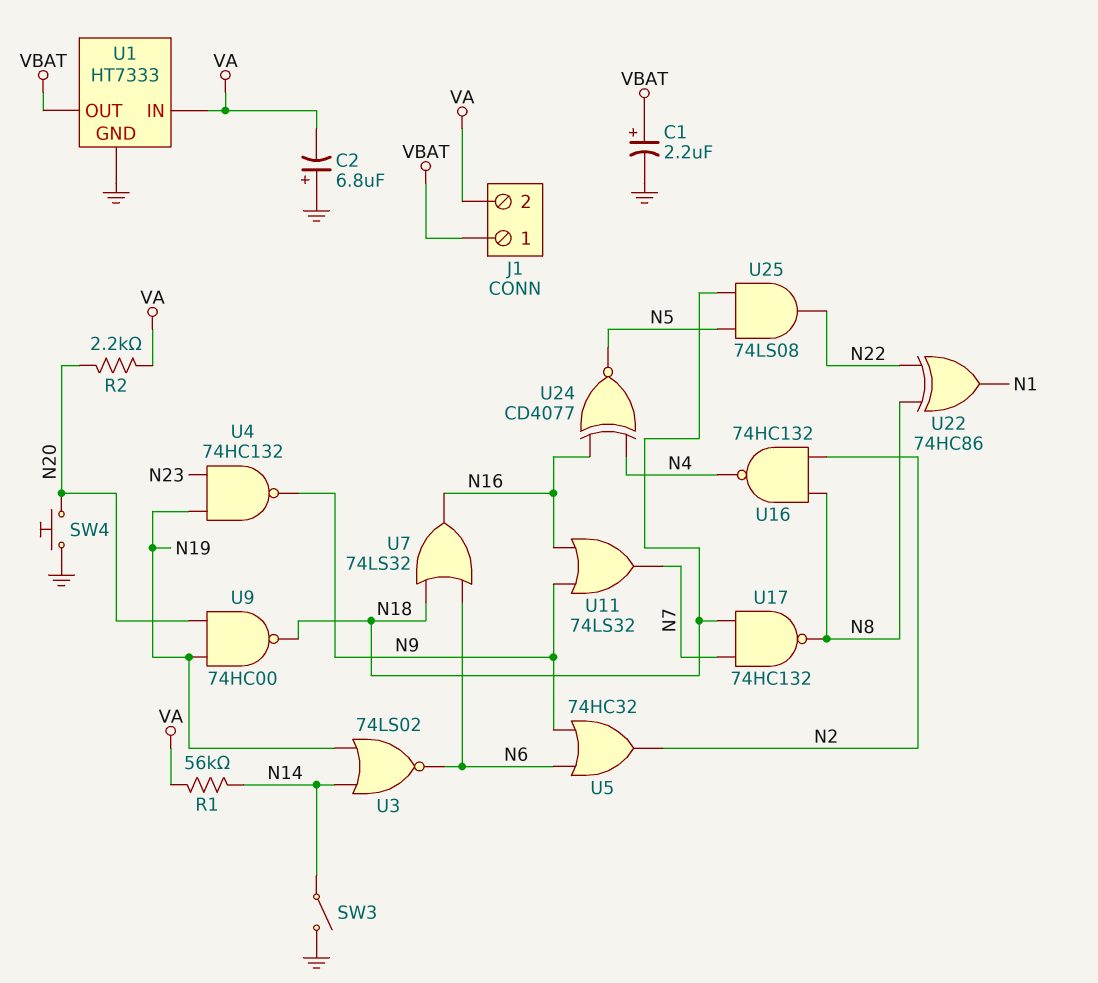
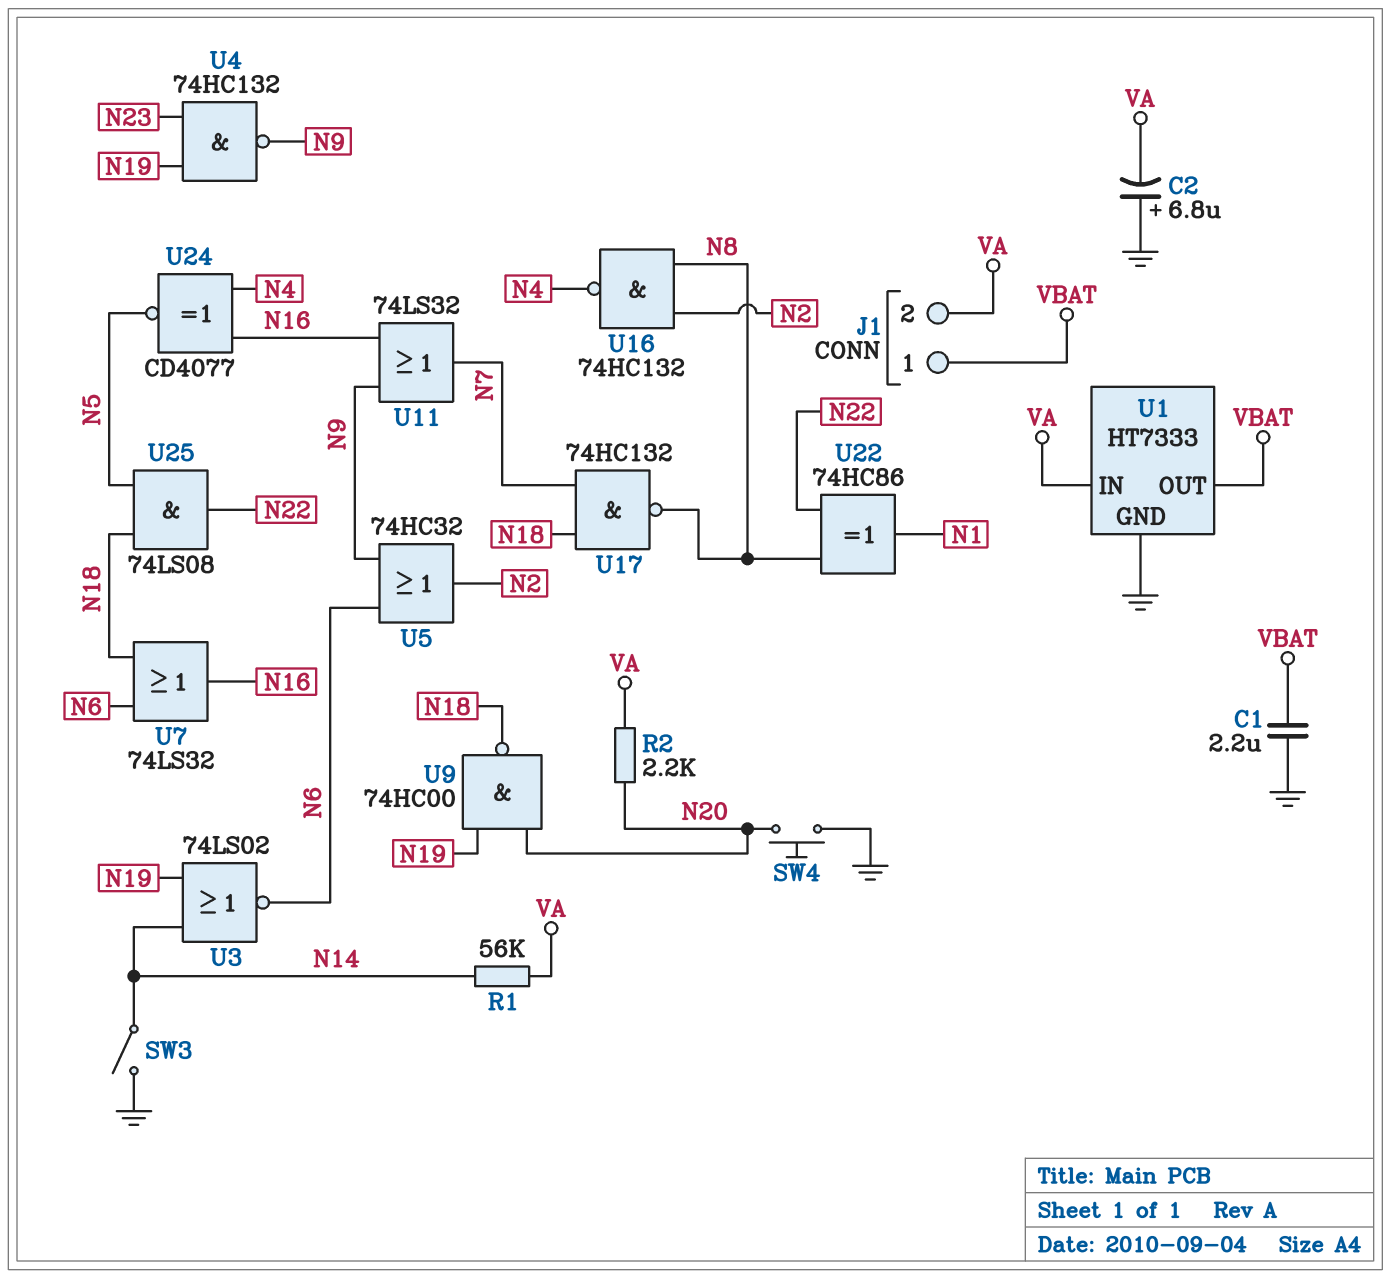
C1: 2.2uF (plus VBAT, minus GND) -> 2.2uF (GND, VBAT)

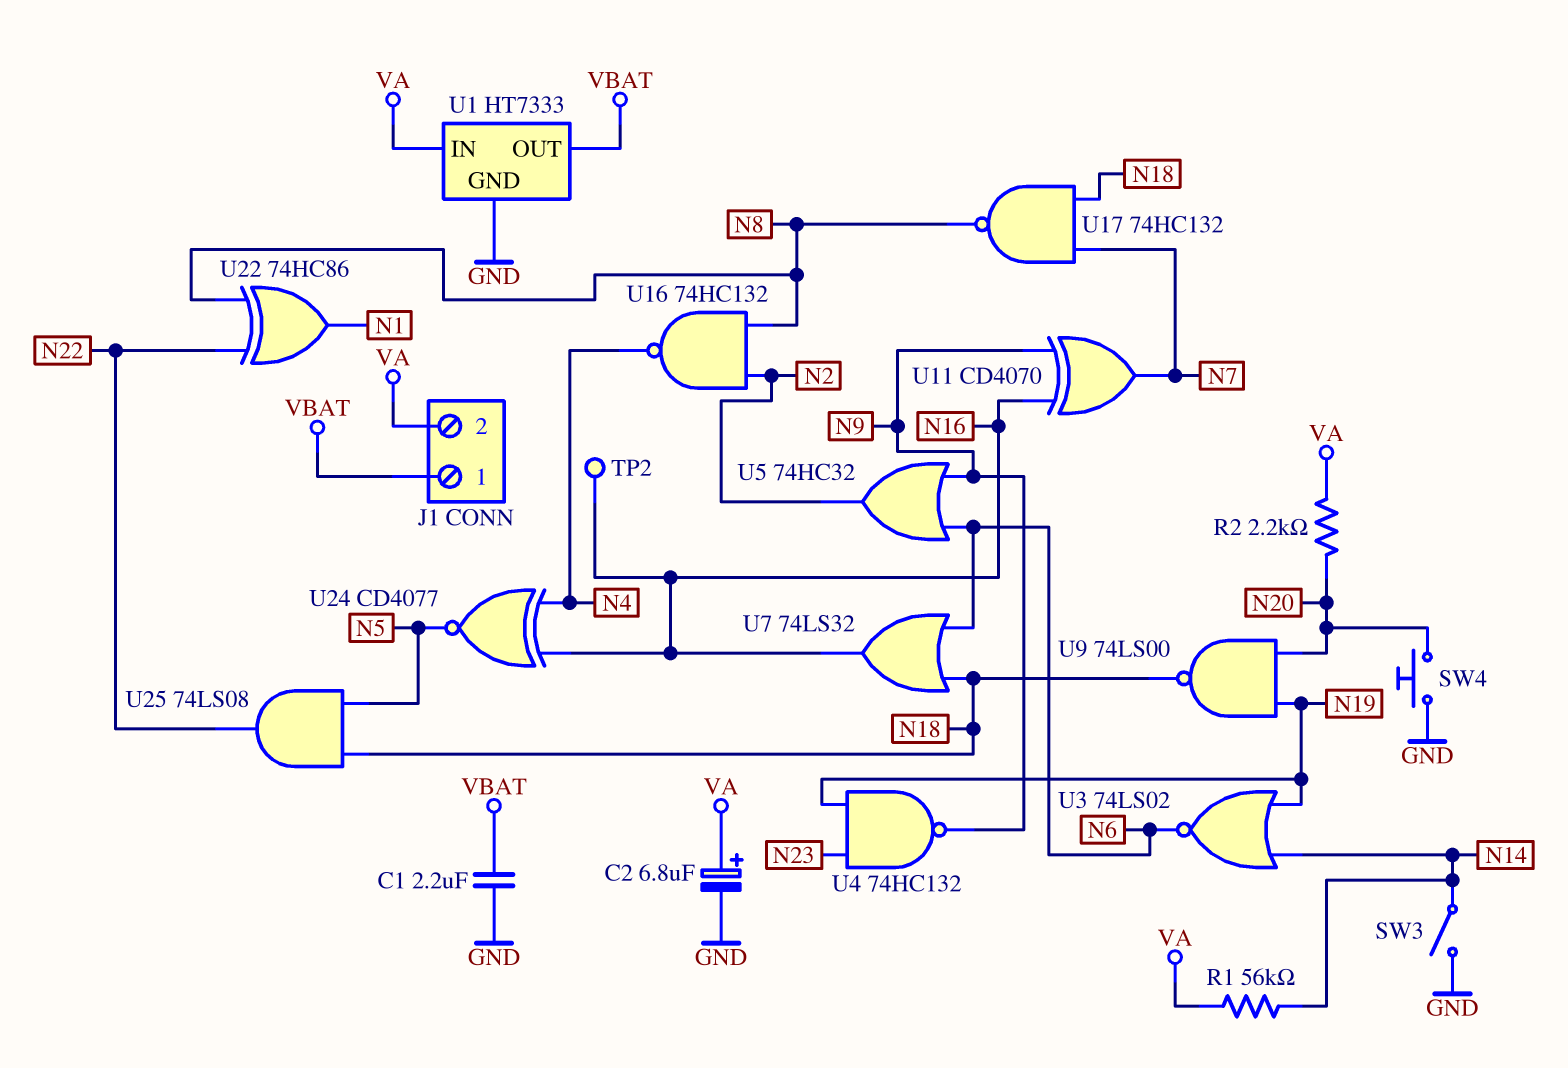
C2: 6.8uF (plus GND, minus VA) -> 6.8uF (plus VA, minus GND)
TP2: none -> test point (N16)
U9: NAND 74HC00 (in N19, in N20, out N18) -> NAND 74LS00 (in N19, in N20, out N18)
U11: OR 74LS32 (in N9, in N16, out N7) -> XOR CD4070 (in N9, in N16, out N7)

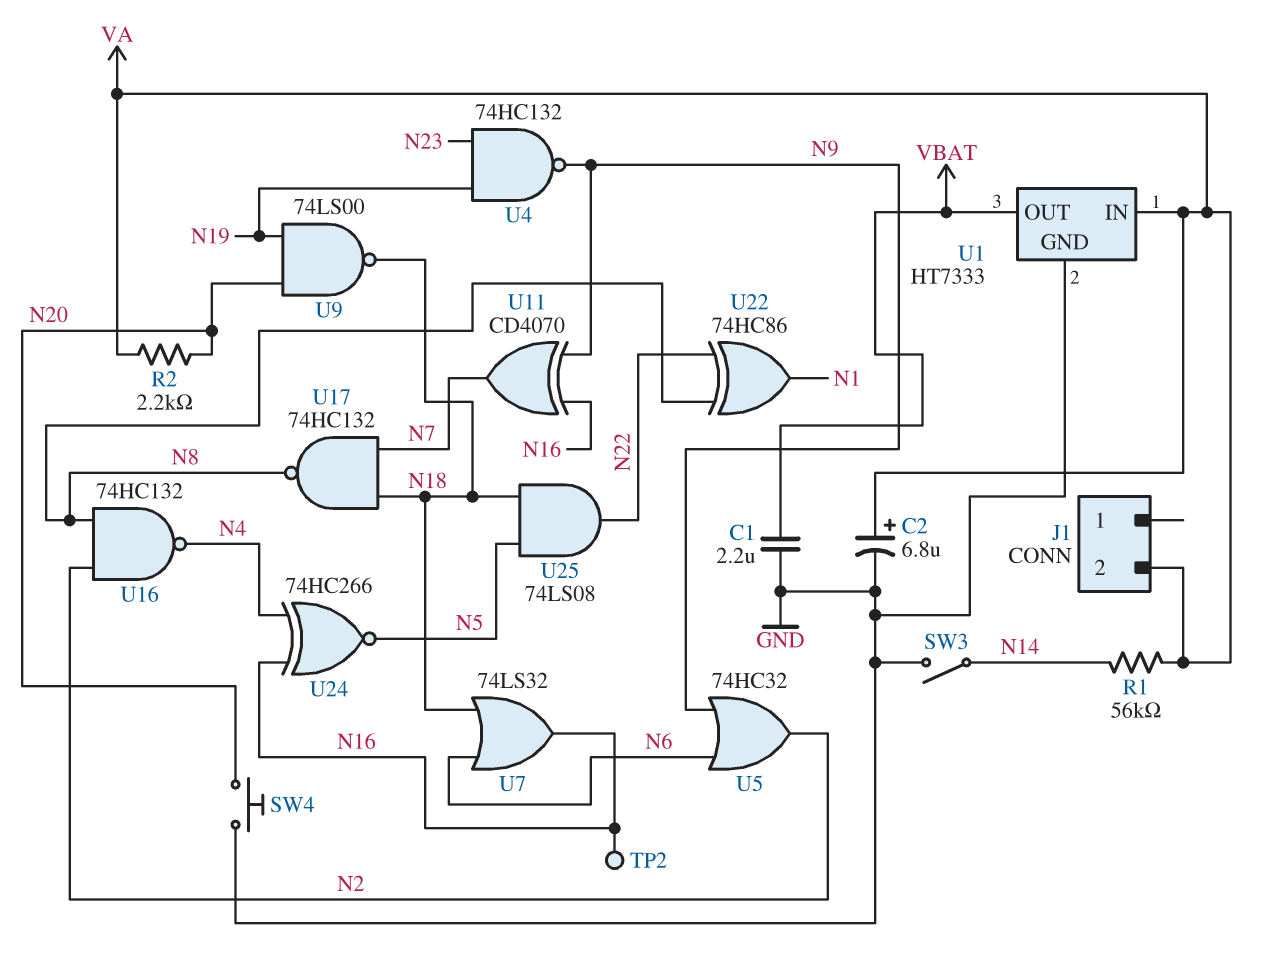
J1 pin 1: VBAT -> none
U3: NOR 74LS02 (in N14, in N19, out N6) -> none
U24: XNOR CD4077 (in N4, in N16, out N5) -> XNOR 74HC266 (in N4, in N16, out N5)

